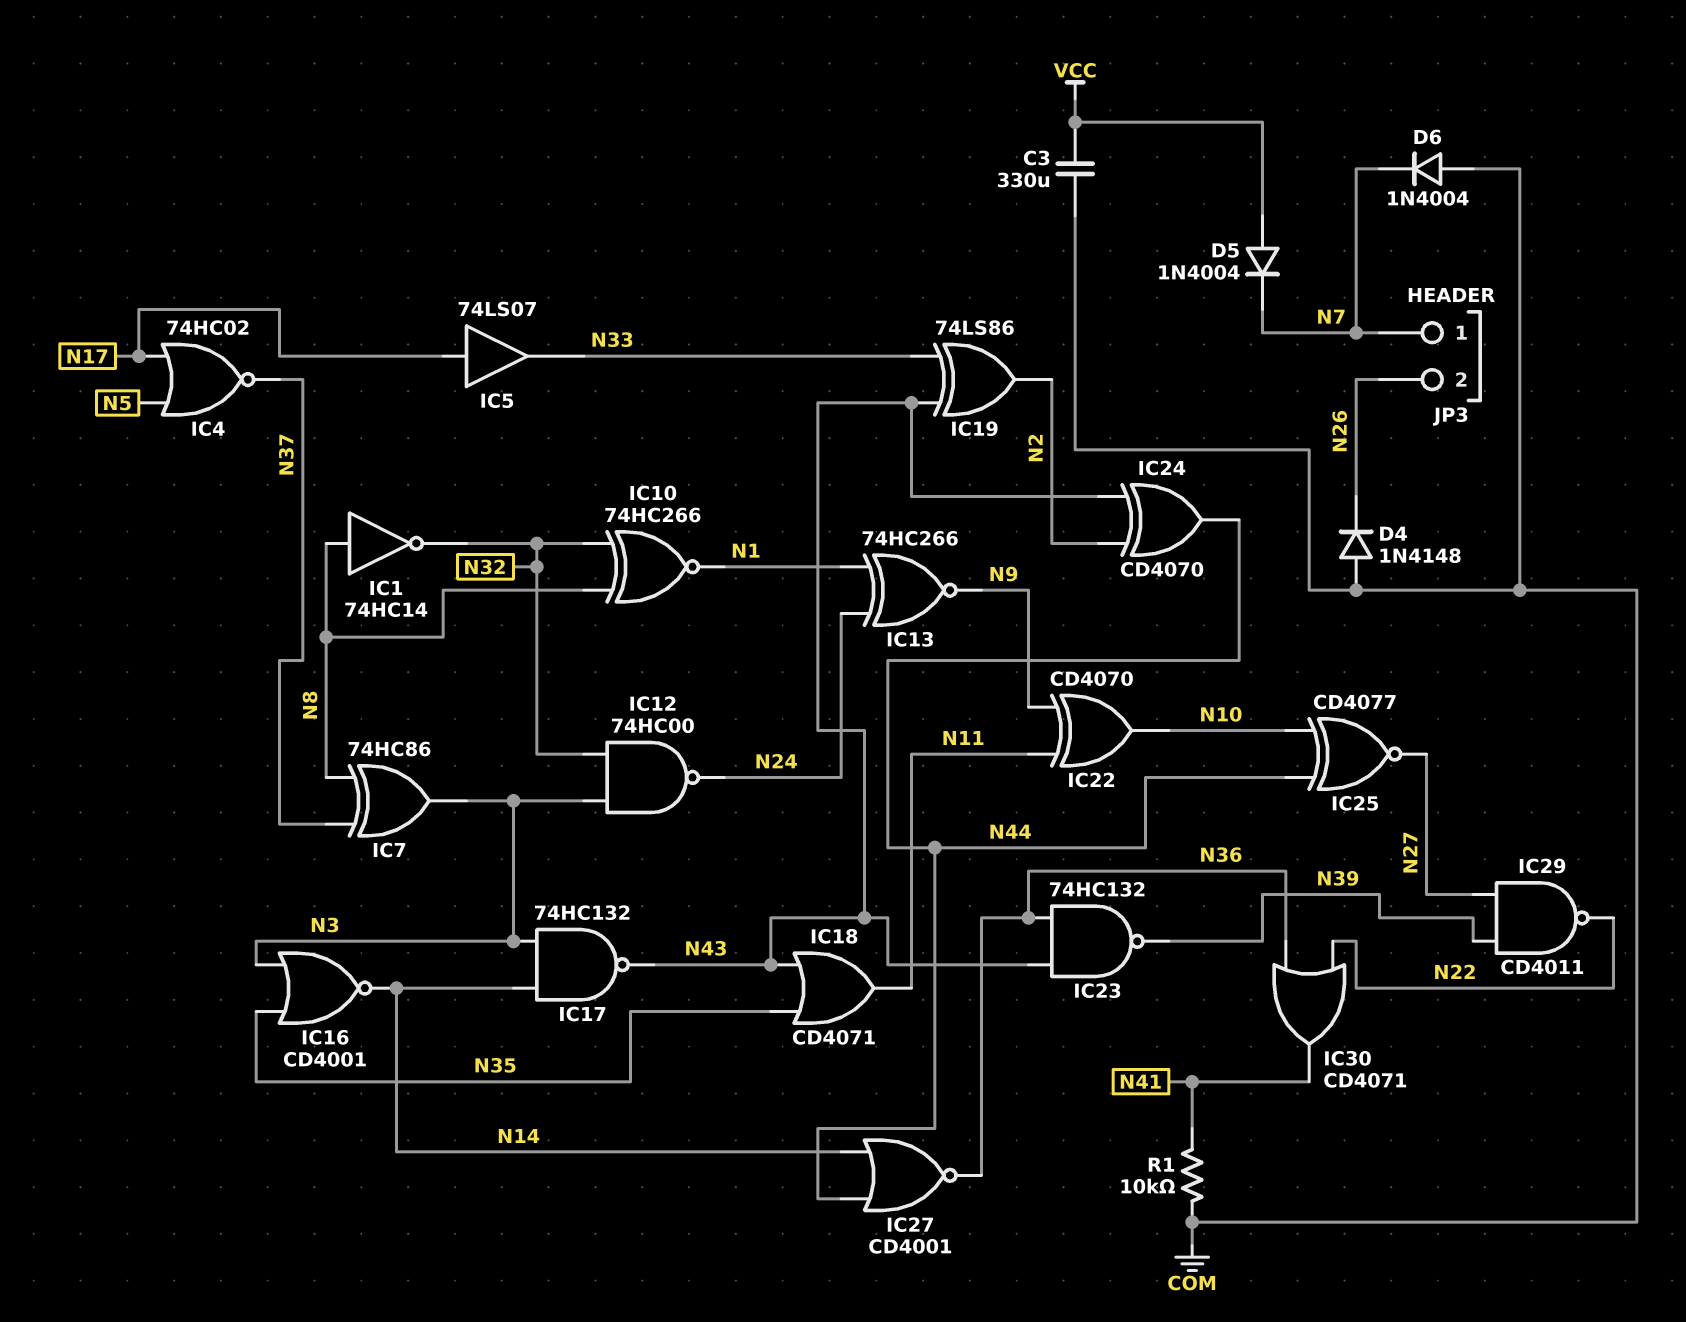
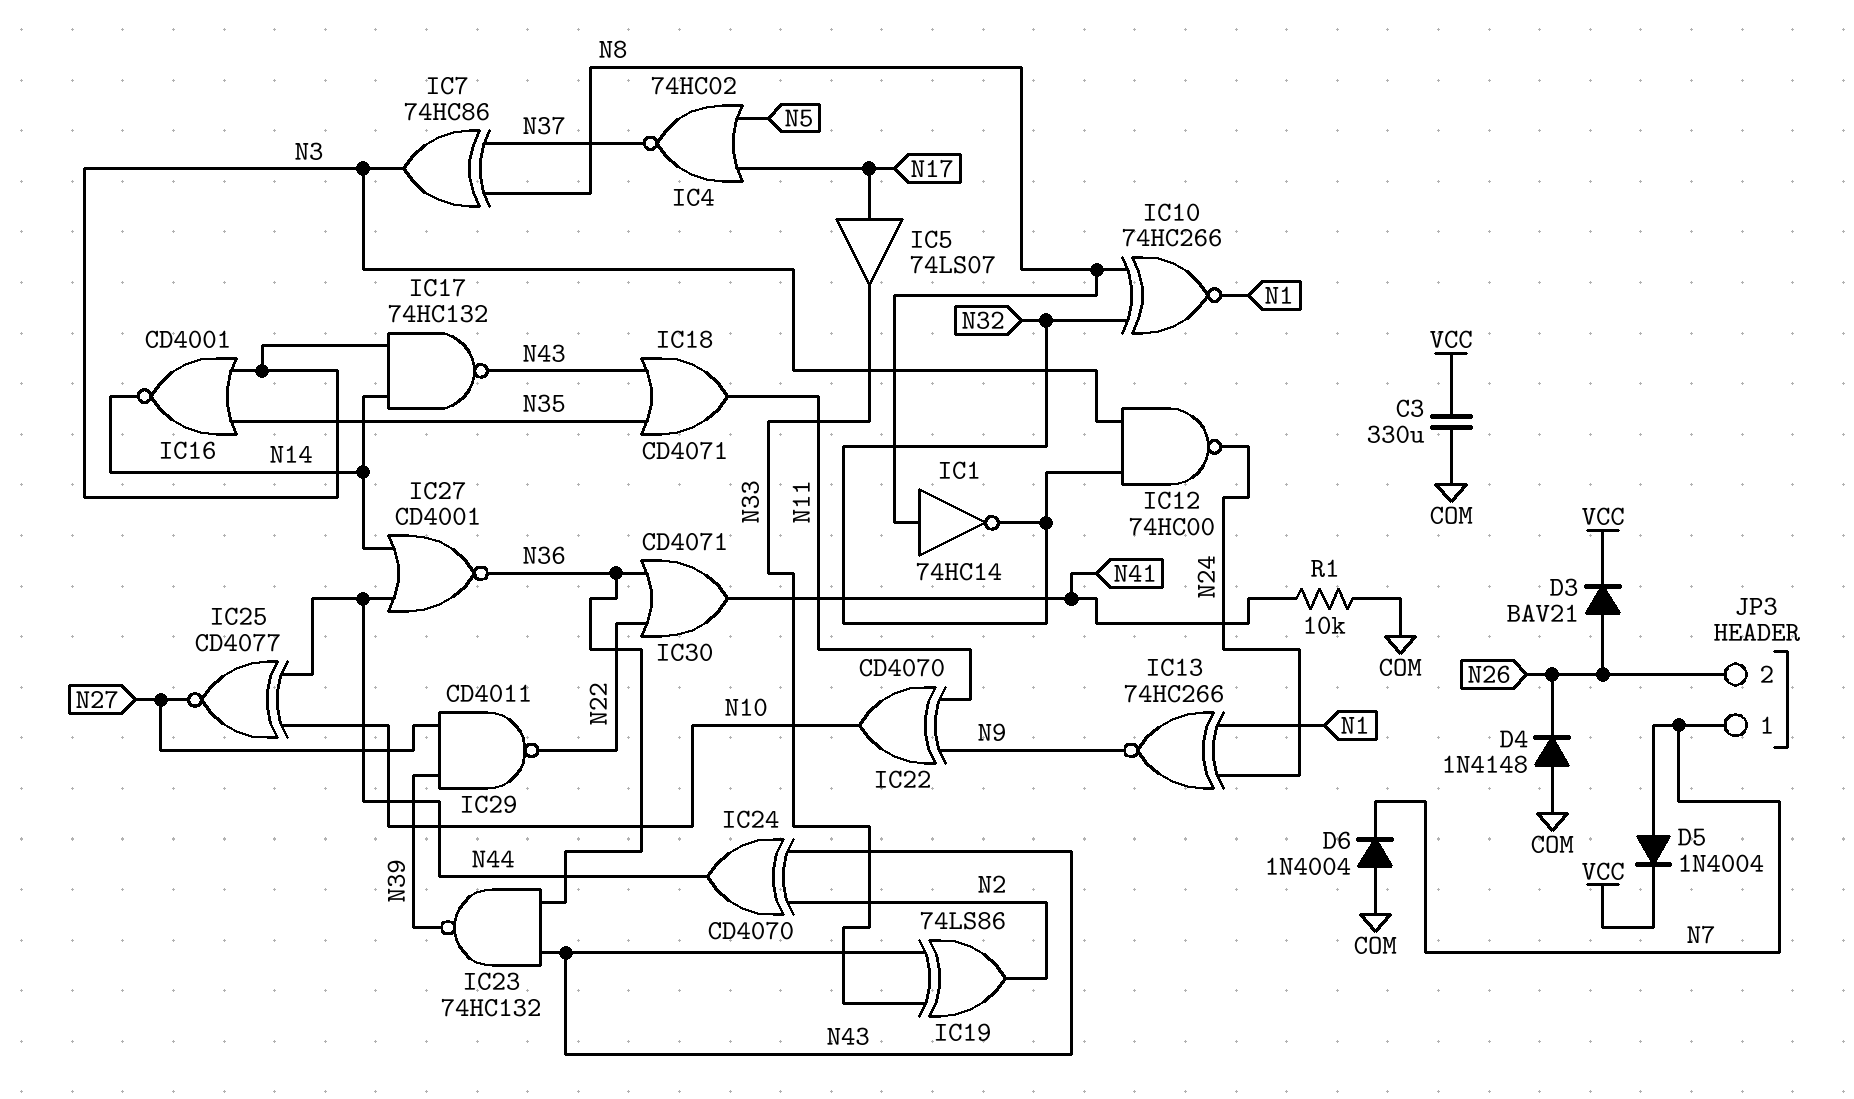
D3: none -> diode BAV21 (A N26, K VCC)
D5: diode 1N4004 (A VCC, K N7) -> diode 1N4004 (A N7, K VCC)

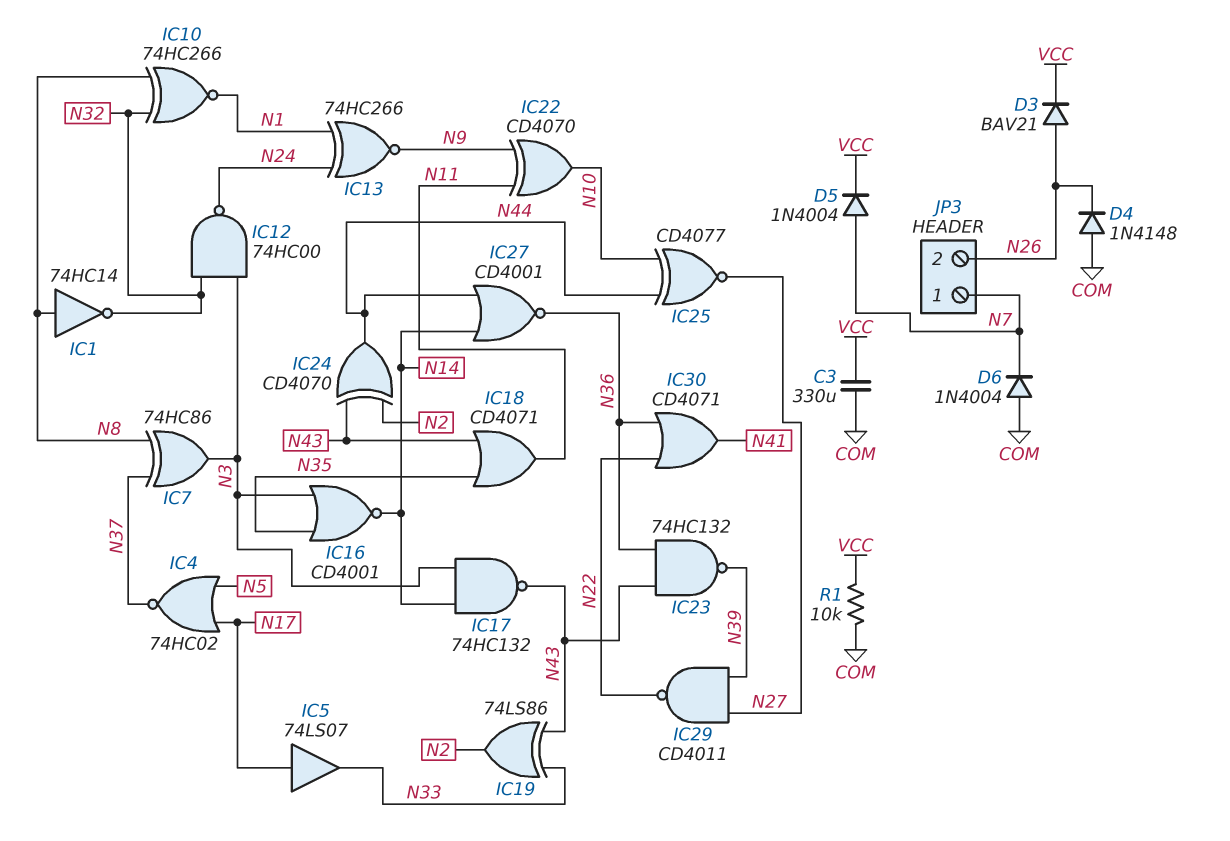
R1: 10k (COM, N41) -> 10k (COM, VCC)

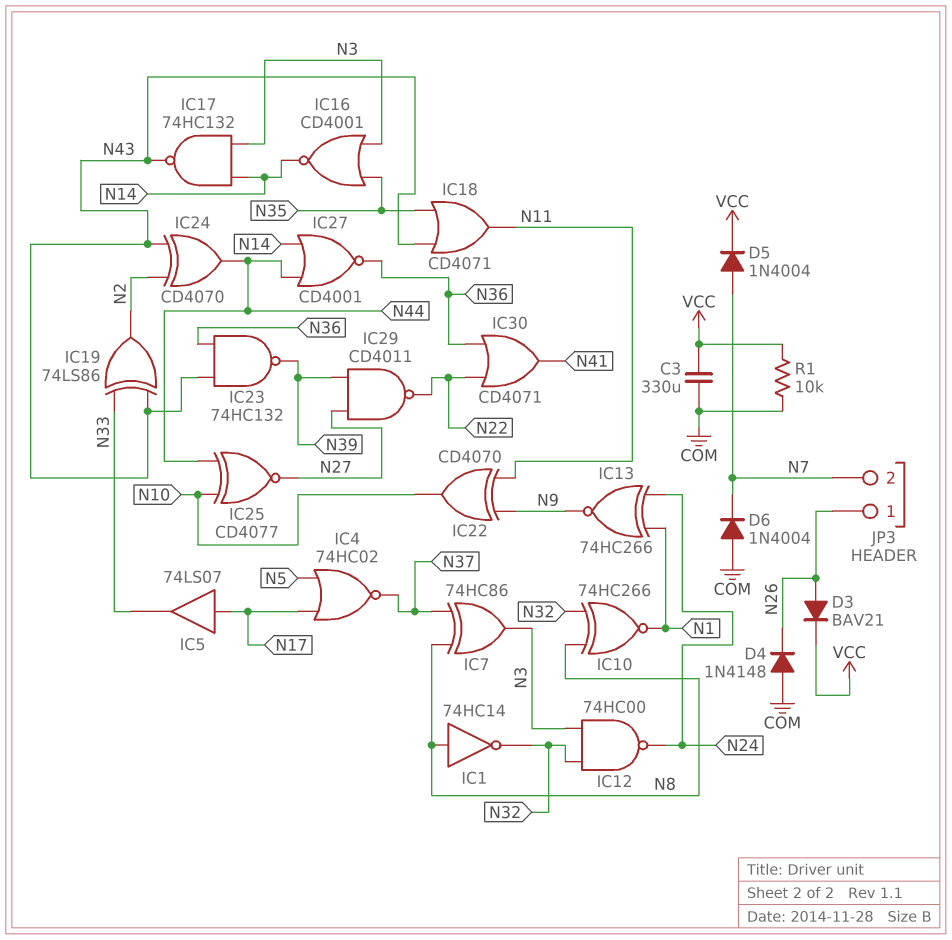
JP3 pin 1: N7 -> N26
JP3 pin 2: N26 -> N7

